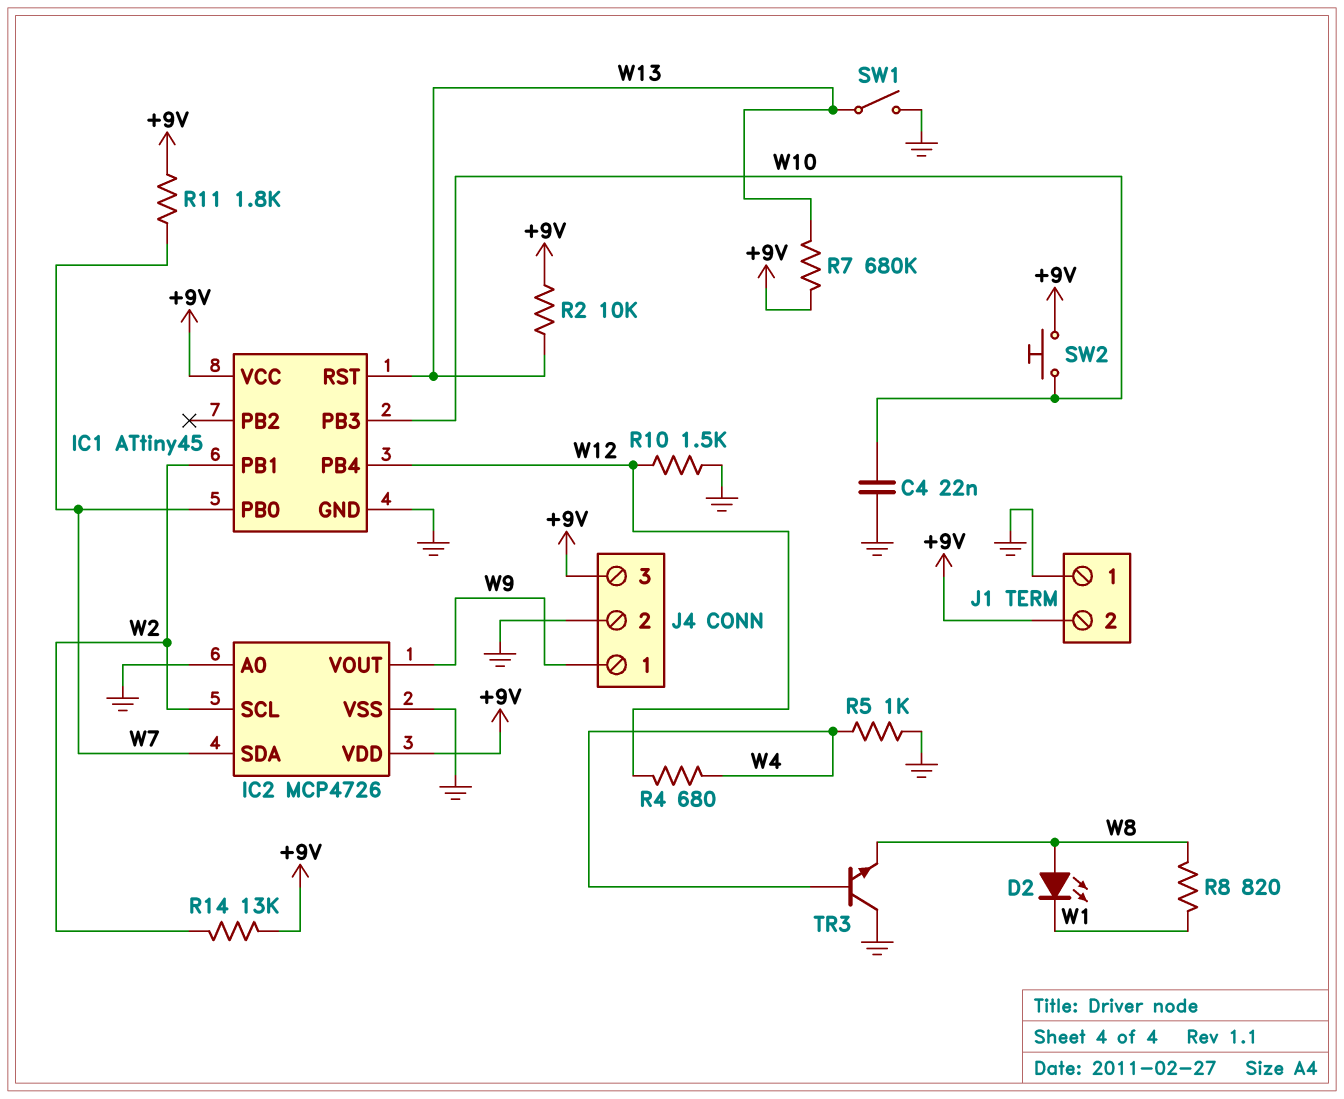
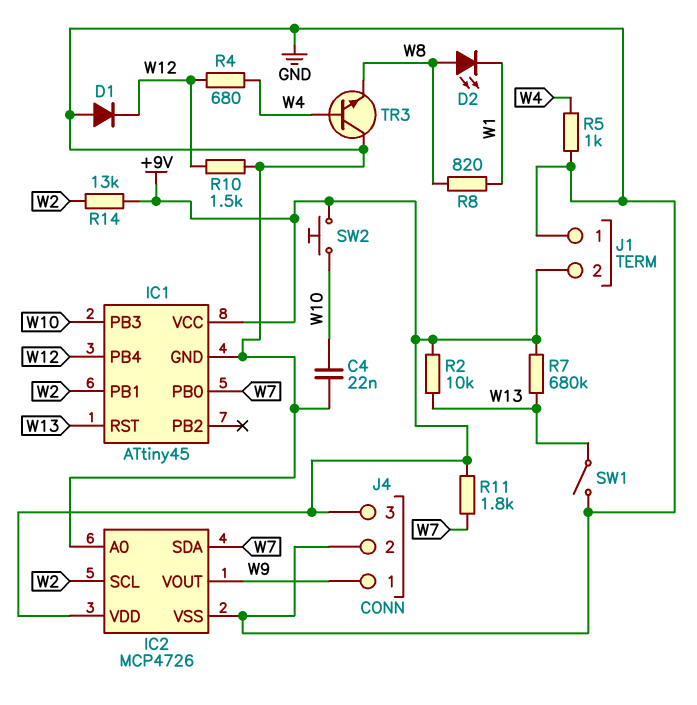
D1: none -> diode (A GND, K W12)

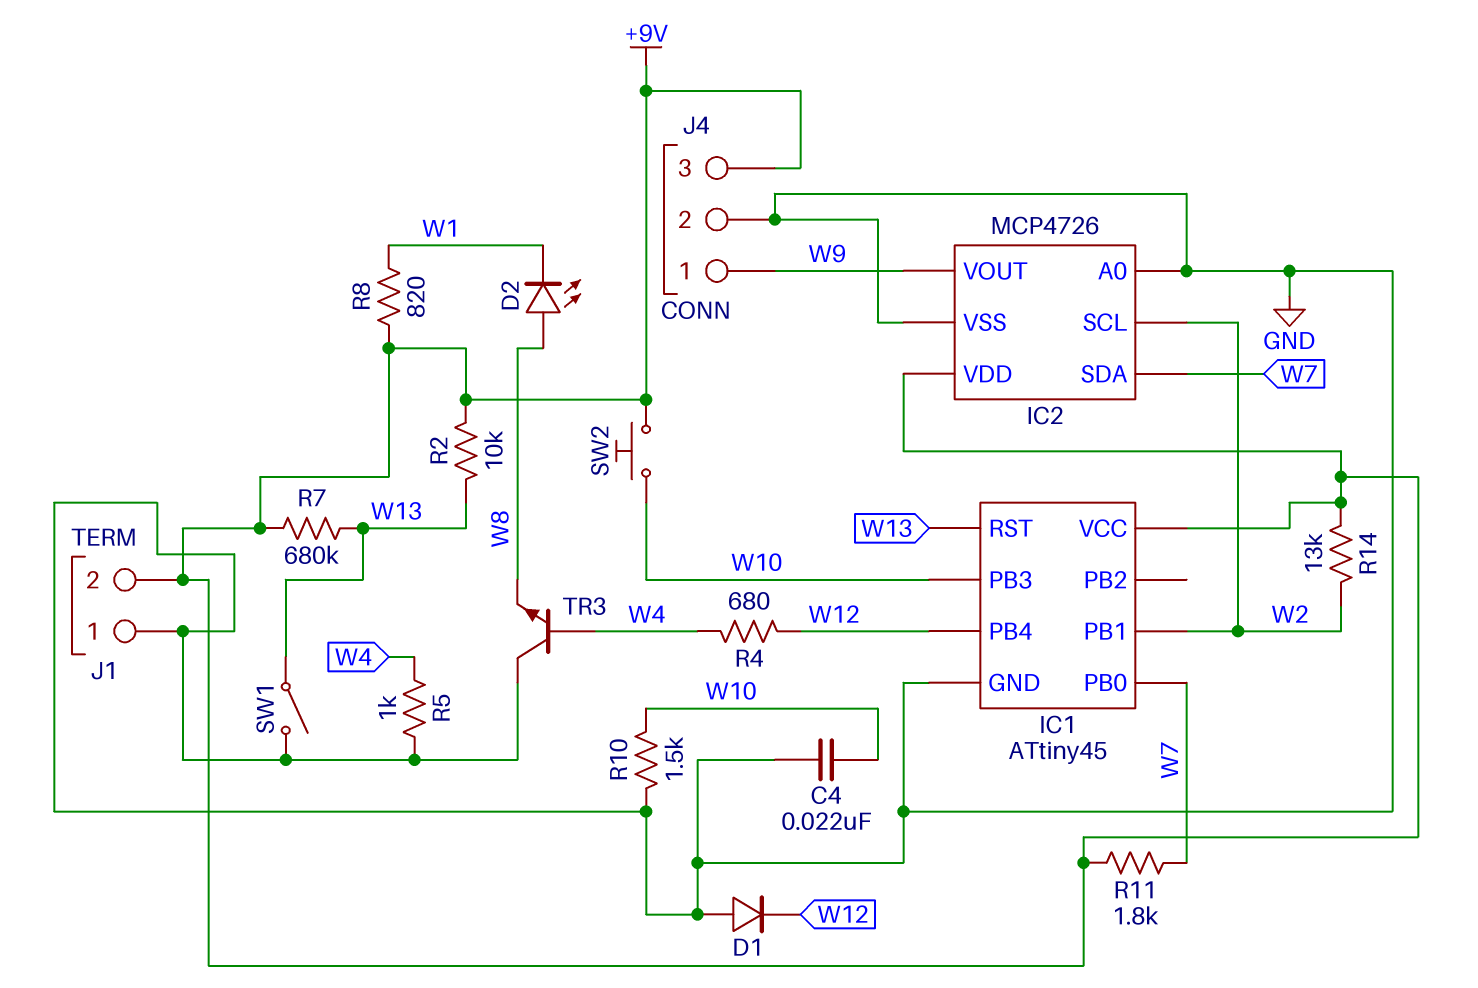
R8: 820 (W1, W8) -> 820 (+9V, W1)
R10: 1.5k (GND, W12) -> 1.5k (GND, W10)

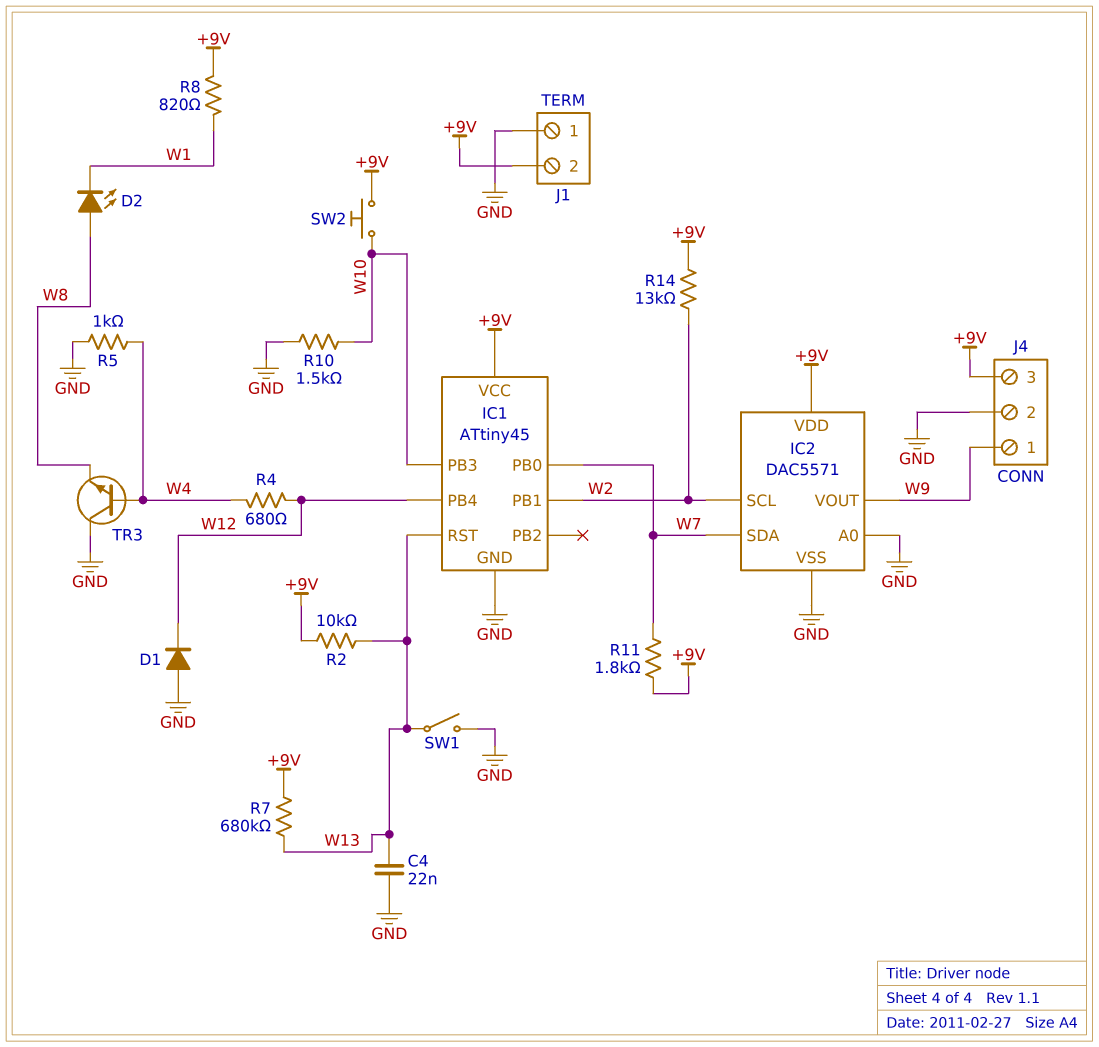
C4: 22nF (GND, W10) -> 22nF (GND, W13)
IC2: MCP4726 -> DAC5571

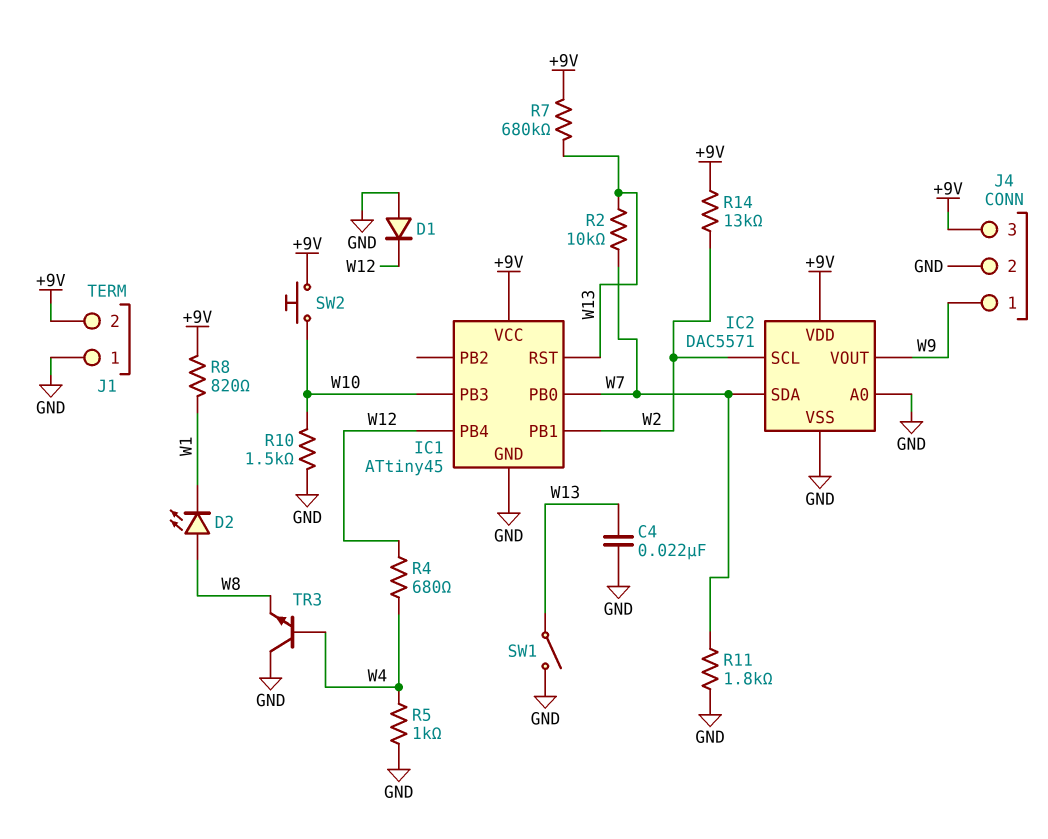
R2: 10k (+9V, W13) -> 10k (W7, W13)
R11: 1.8k (+9V, W7) -> 1.8k (GND, W7)

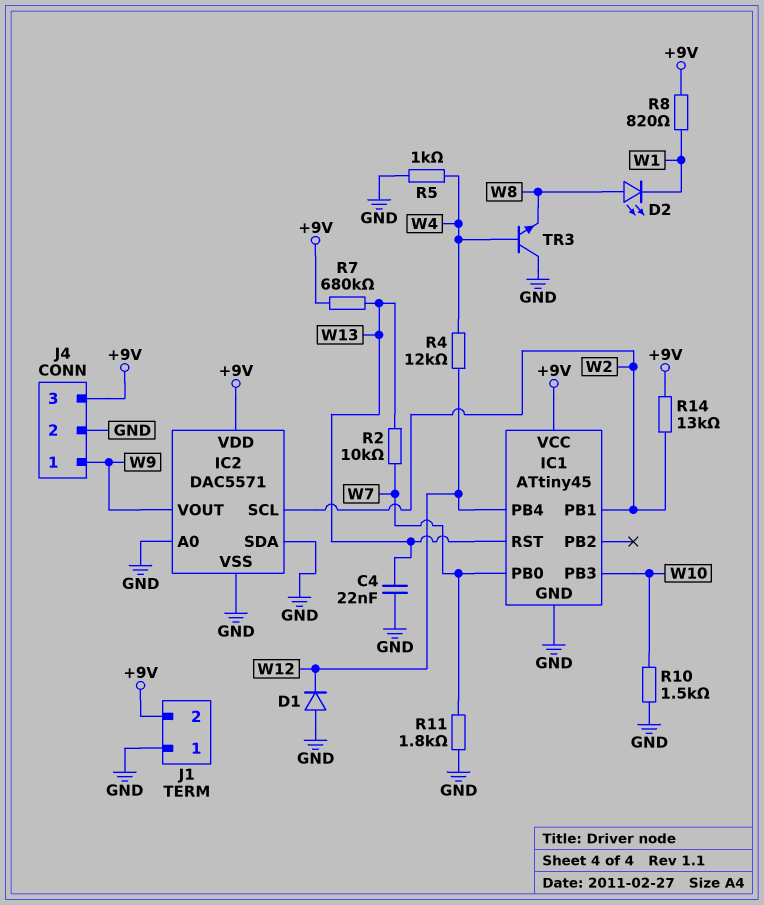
IC2 pin SDA: W7 -> GND
R4: 680 (W4, W12) -> 12k (W4, W12)
SW1: switch (GND, W13) -> none
SW2: button (+9V, W10) -> none

